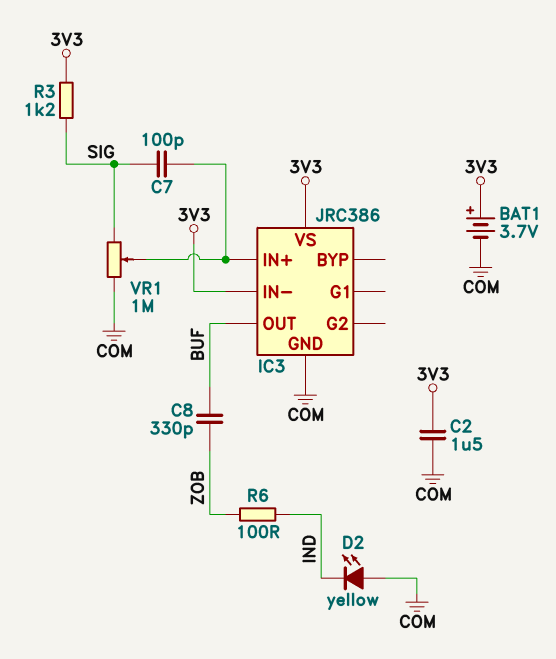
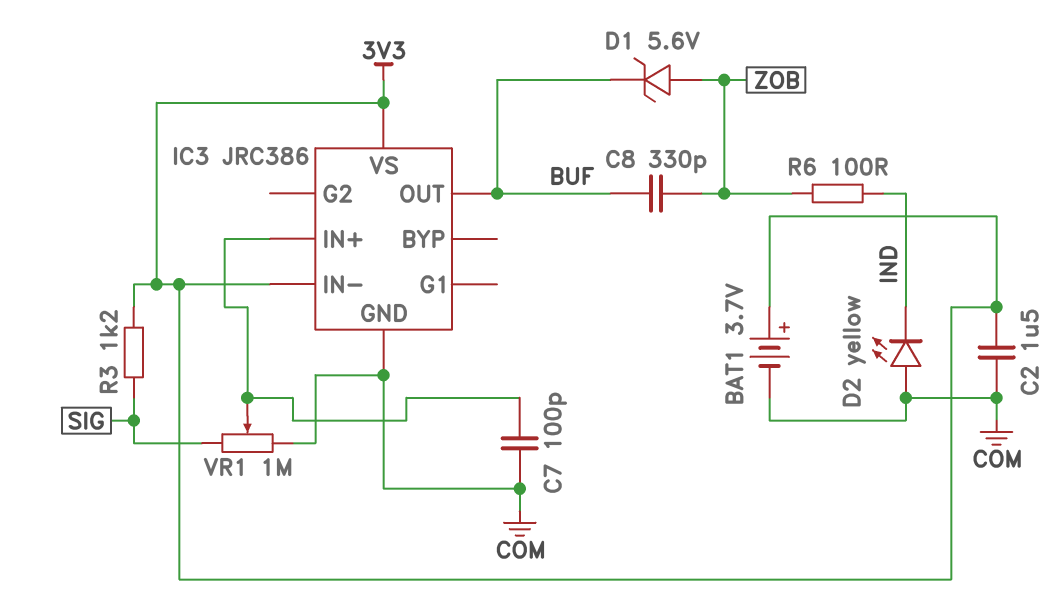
C7: 100pF (IC3/IN+, SIG) -> 100pF (COM, IC3/IN+)
D1: none -> zener 5.6V (A ZOB, K BUF)

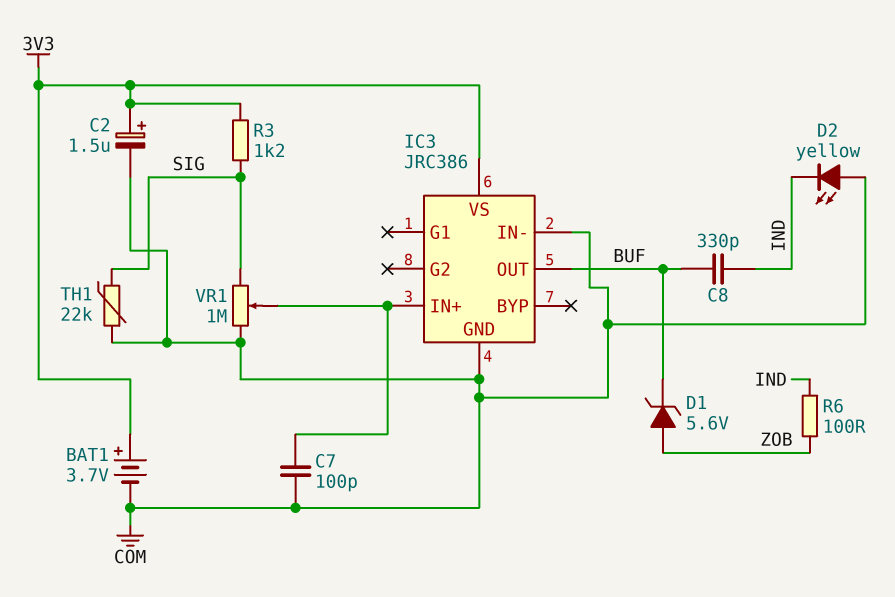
C2: 1.5uF (3V3, COM) -> 1.5uF (plus 3V3, minus COM)
C8: 330pF (BUF, ZOB) -> 330pF (BUF, IND)
IC3 pin IN-: 3V3 -> COM
TH1: none -> 22k (COM, SIG)

